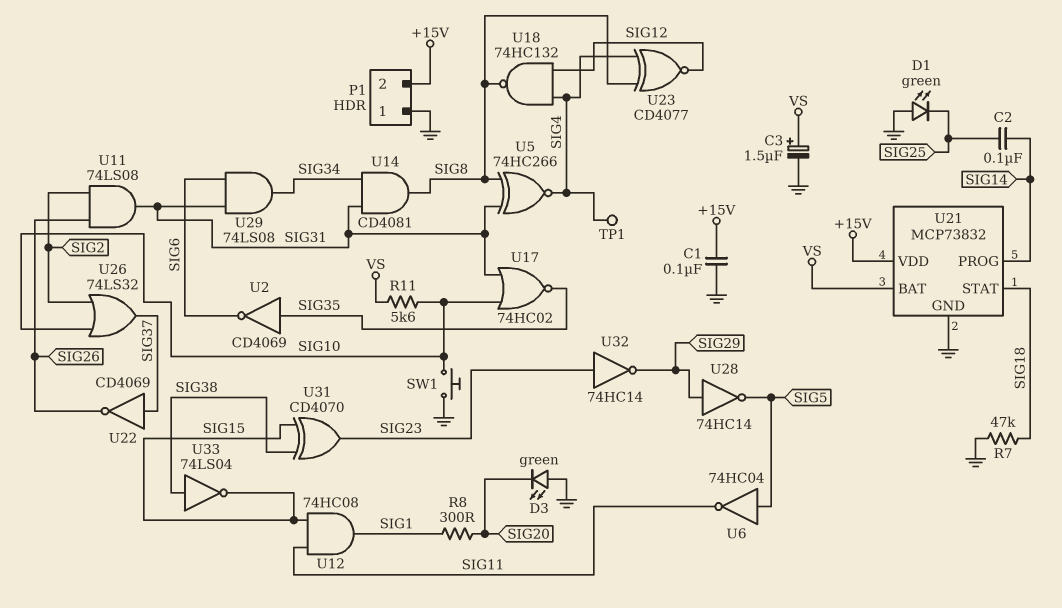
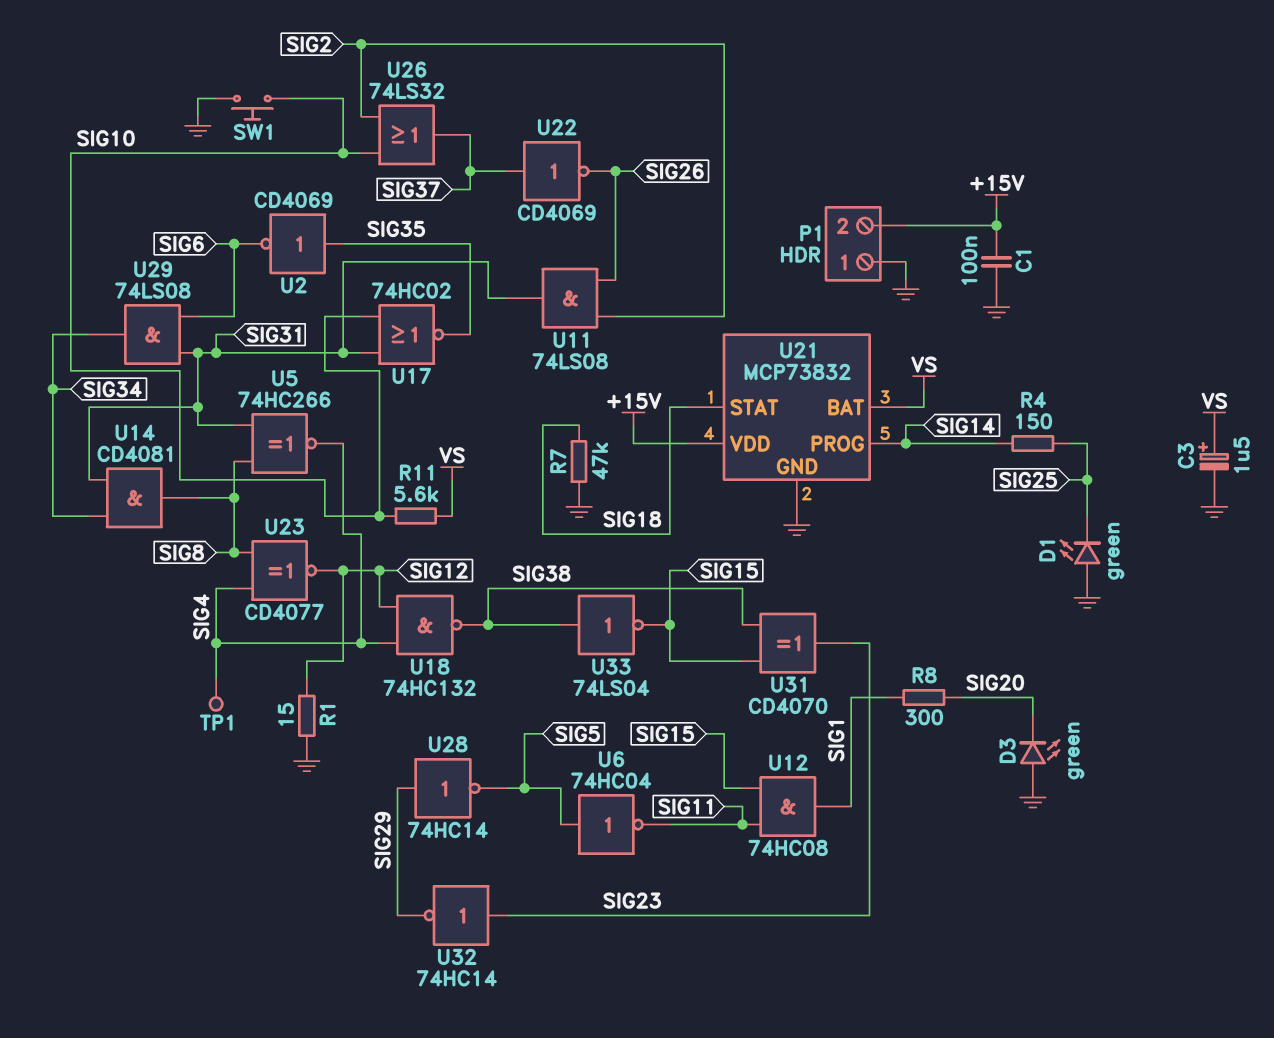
C2: 100nF (SIG14, SIG25) -> none
R1: none -> 15 (GND, SIG12)
R4: none -> 150 (SIG14, SIG25)
U18: NAND 74HC132 (in SIG4, in SIG12, out SIG8) -> NAND 74HC132 (in SIG4, in SIG12, out SIG38)

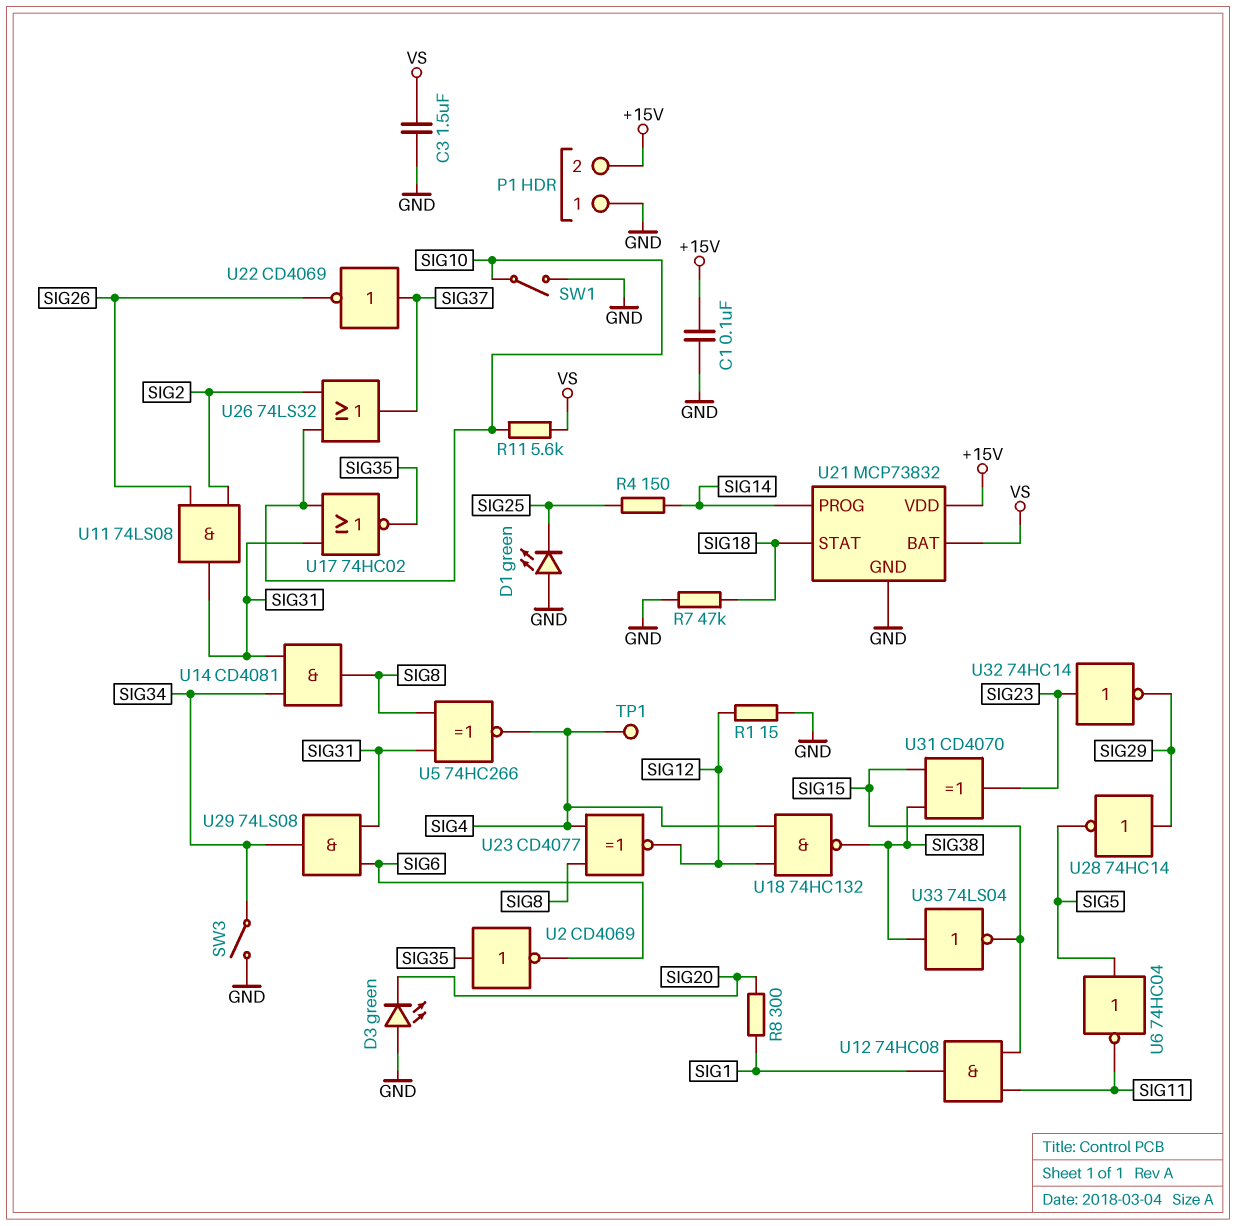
C3: 1.5uF (plus VS, minus GND) -> 1.5uF (GND, VS)
SW1: button (GND, SIG10) -> switch (GND, SIG10)
SW3: none -> switch (GND, SIG34)

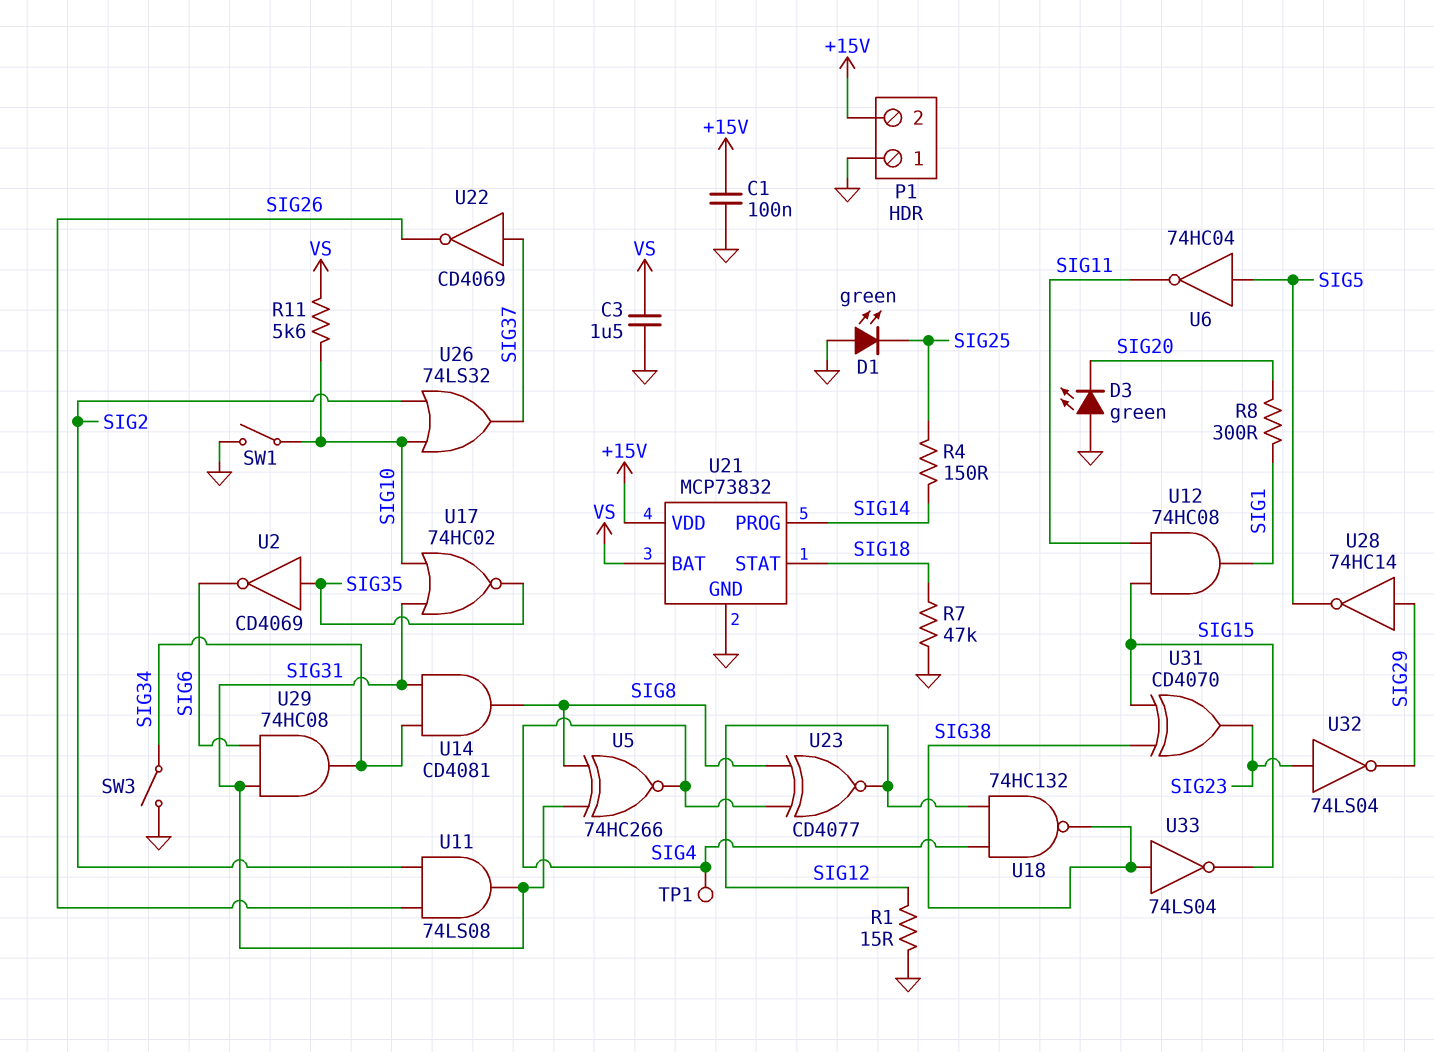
U29: AND 74LS08 (in SIG6, in SIG31, out SIG34) -> AND 74HC08 (in SIG6, in SIG31, out SIG34)
U32: NOT 74HC14 (in SIG23, out SIG29) -> NOT 74LS04 (in SIG23, out SIG29)

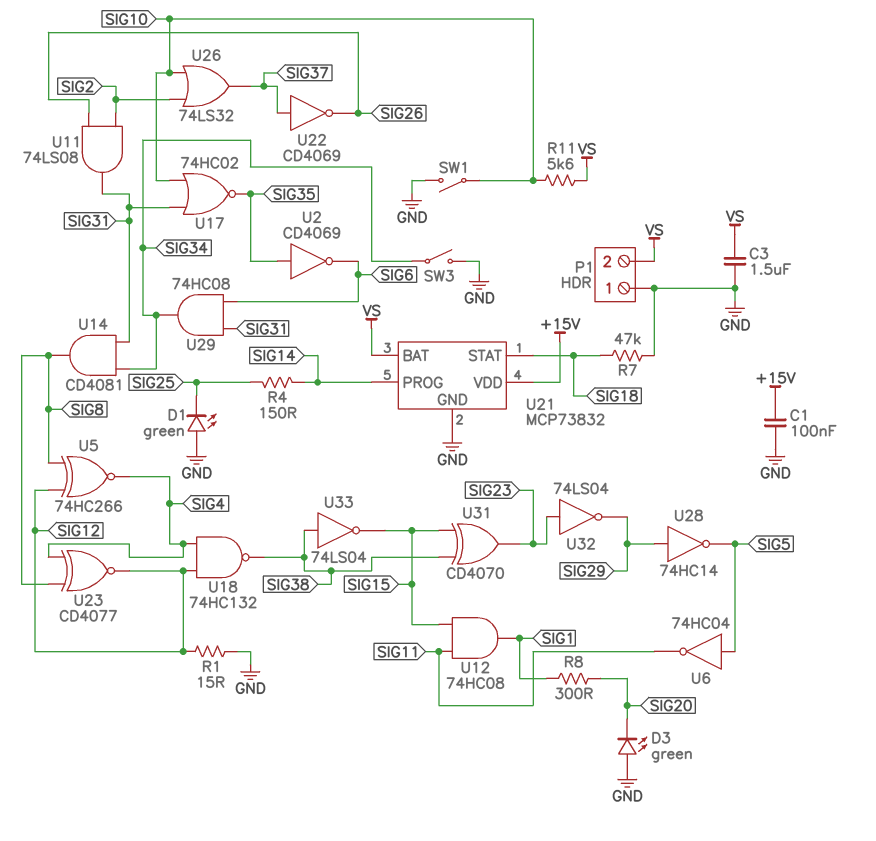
P1 pin 2: +15V -> VS
TP1: test point (SIG4) -> none
U5: XNOR 74HC266 (in SIG8, in SIG31, out SIG4) -> XNOR 74HC266 (in SIG8, in SIG12, out SIG4)

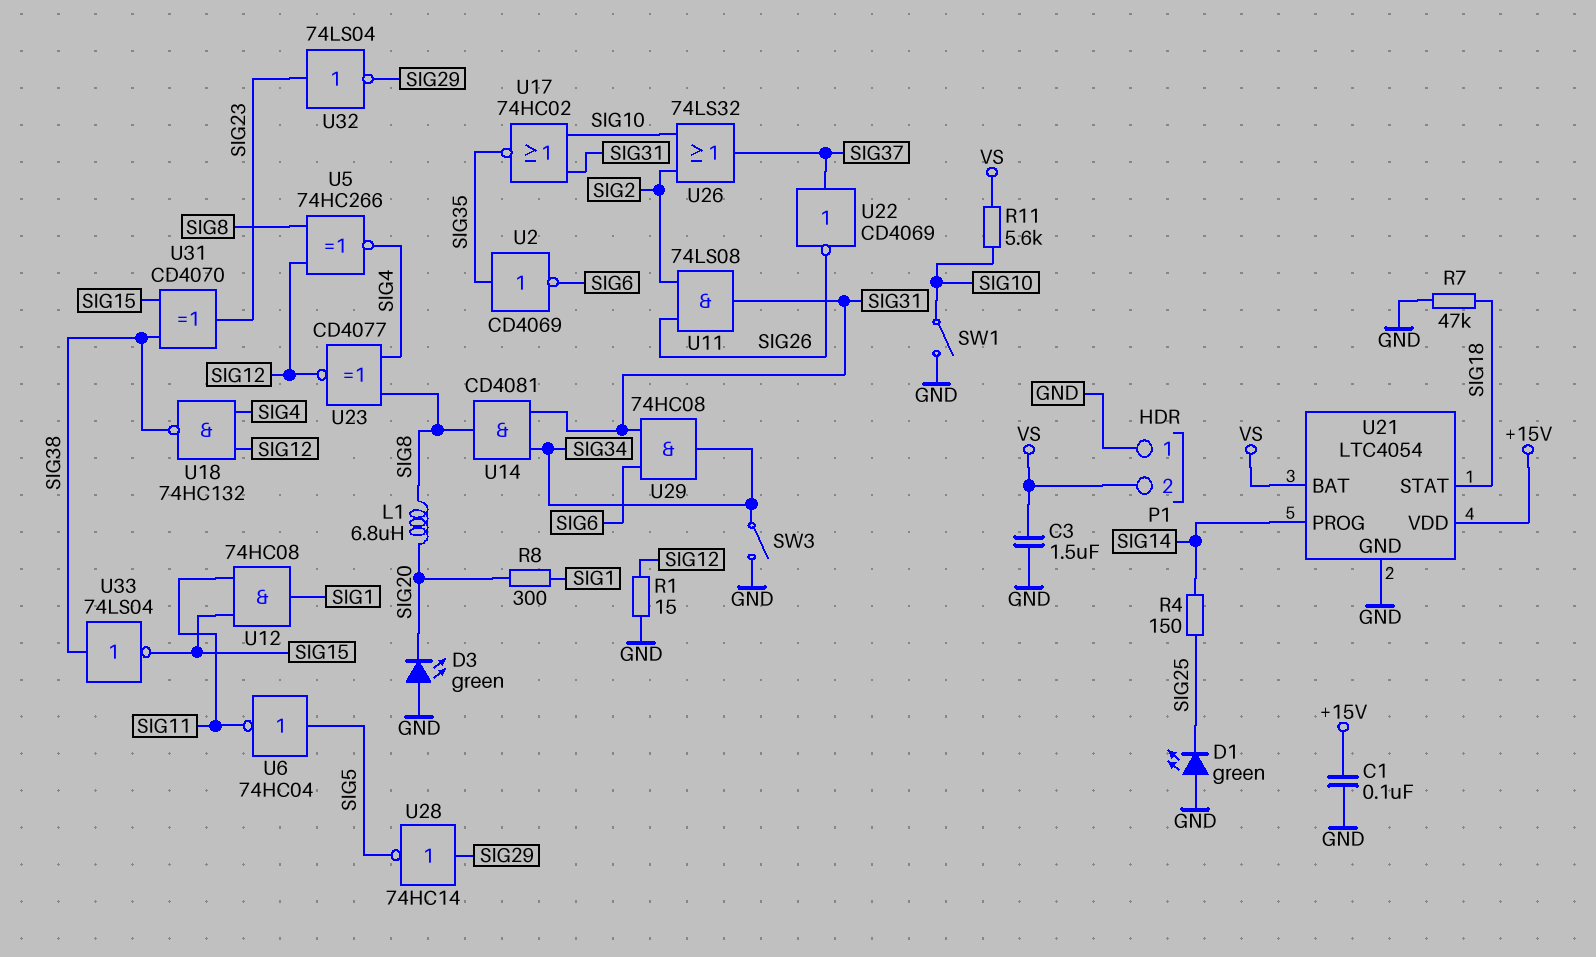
L1: none -> 6.8uH (SIG8, SIG20)
U21: MCP73832 -> LTC4054

